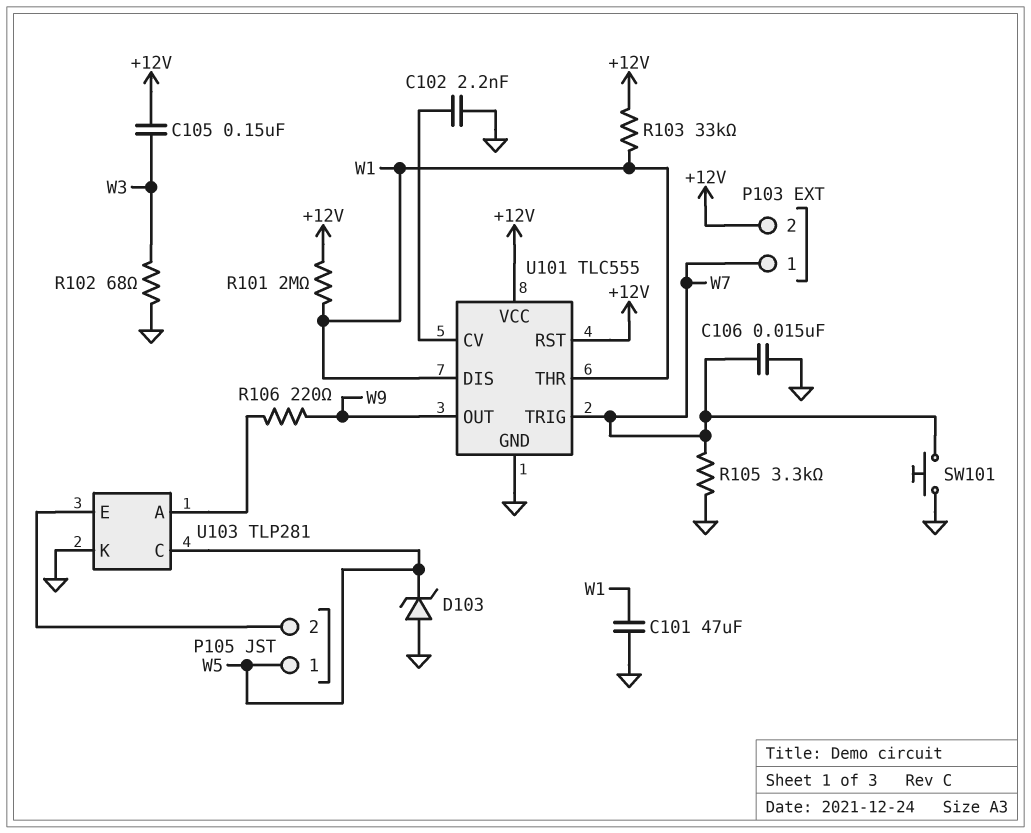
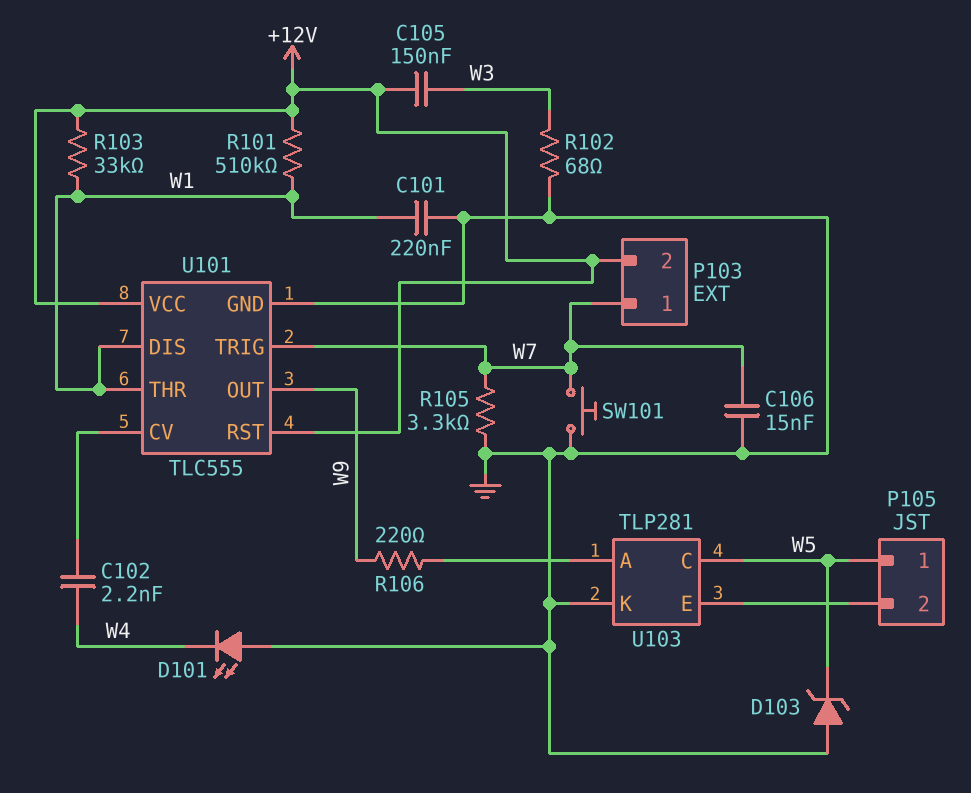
C101: 47uF (GND, W1) -> 220nF (GND, W1)
C102: 2.2nF (GND, U101/CV) -> 2.2nF (U101/CV, W4)
D101: none -> LED (A GND, K W4)
R101: 2M (+12V, W1) -> 510k (+12V, W1)

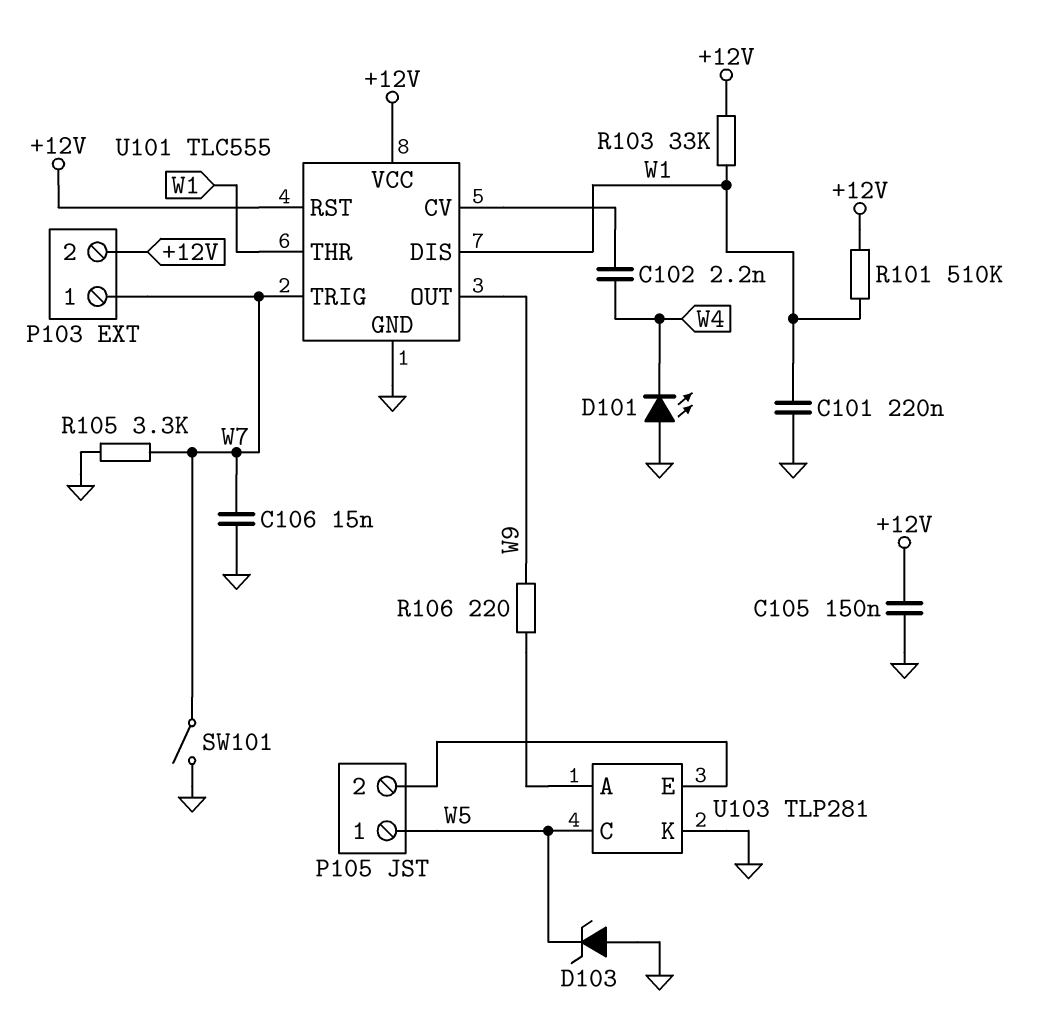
C105: 150nF (+12V, W3) -> 150nF (+12V, GND)
R102: 68 (GND, W3) -> none
SW101: button (GND, W7) -> switch (GND, W7)

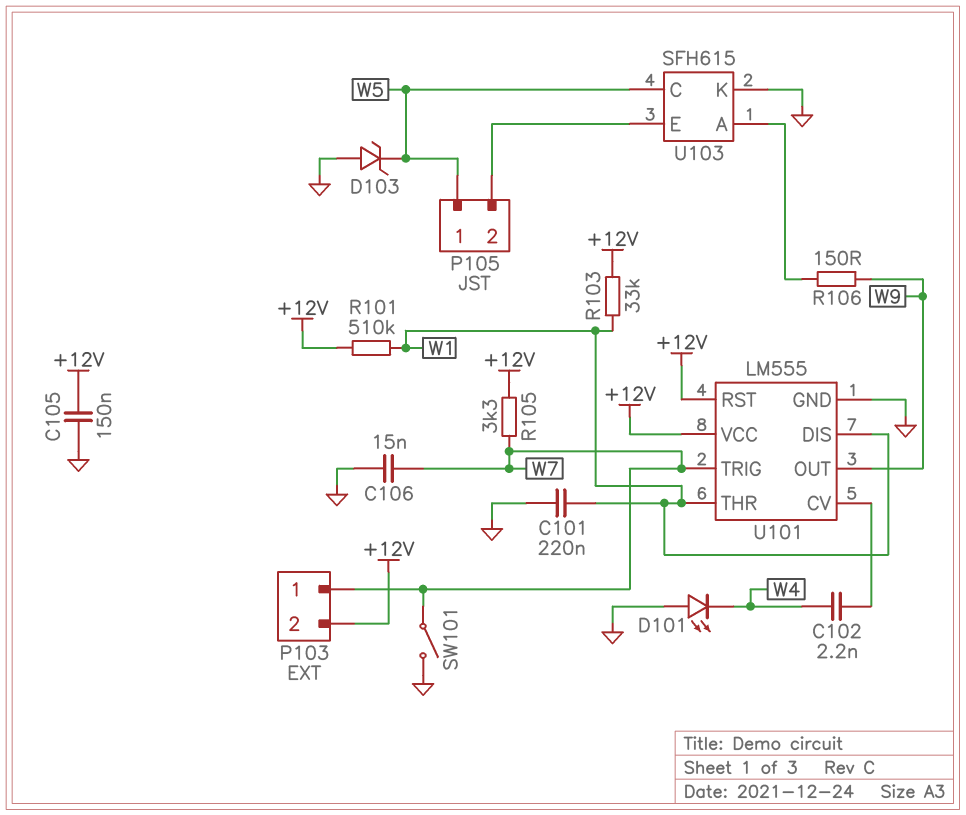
R105: 3.3k (GND, W7) -> 3.3k (+12V, W7)
R106: 220 (U103/A, W9) -> 150 (U103/A, W9)
U101: TLC555 -> LM555
U103: TLP281 -> SFH615

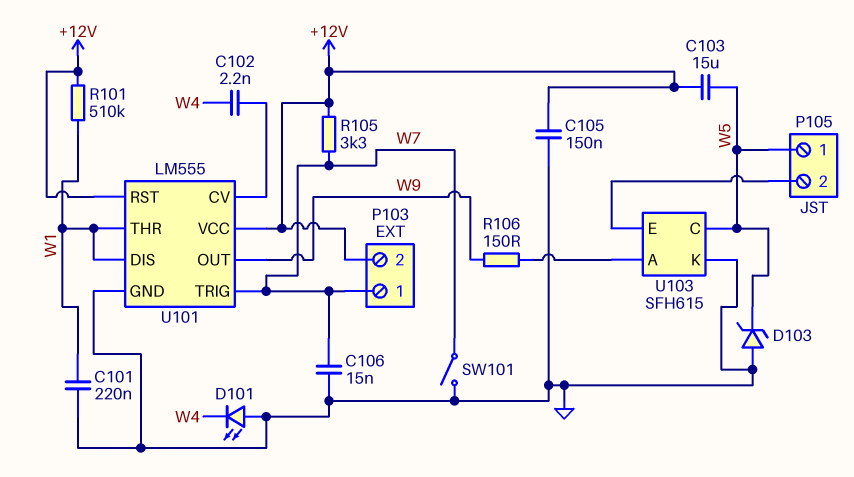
C103: none -> 15uF (+12V, W5)
R103: 33k (+12V, W1) -> none

